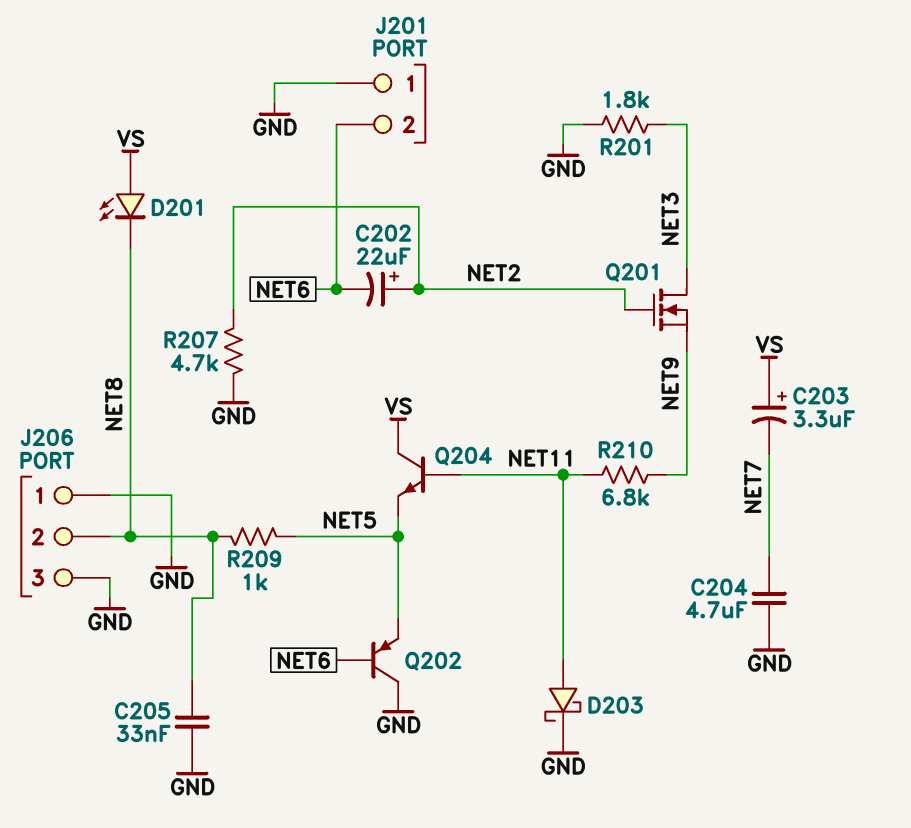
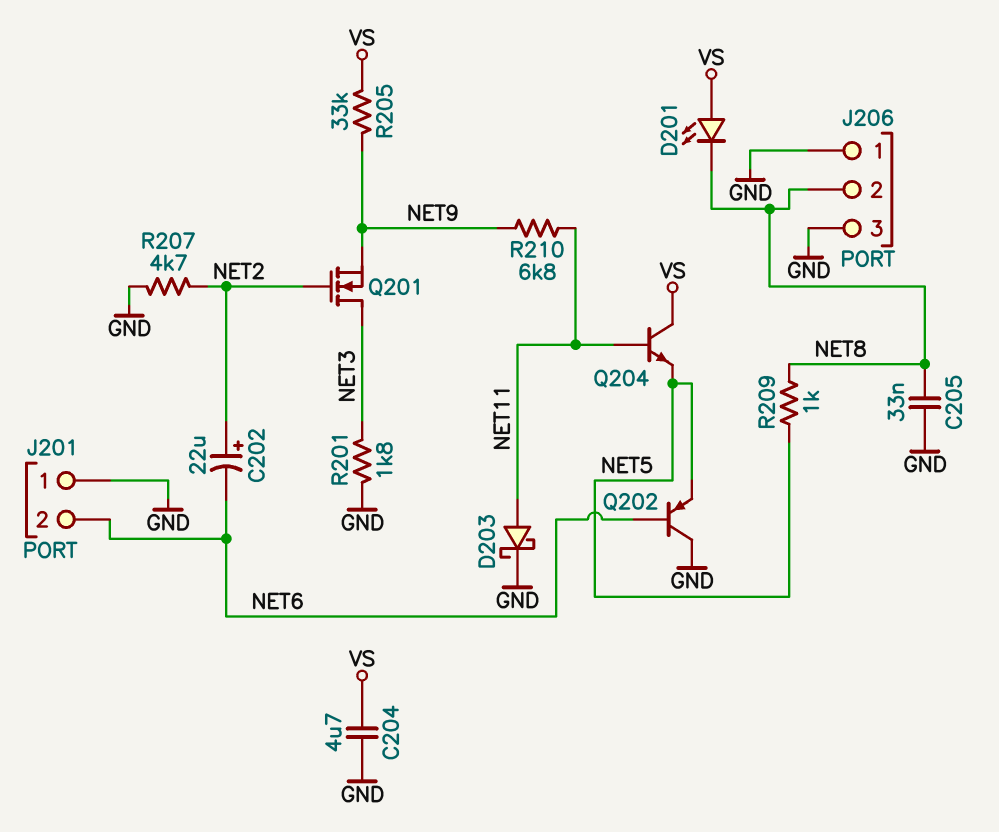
C203: 3.3uF (plus VS, minus NET7) -> none
C204: 4.7uF (GND, NET7) -> 4.7uF (GND, VS)
R205: none -> 33k (NET9, VS)

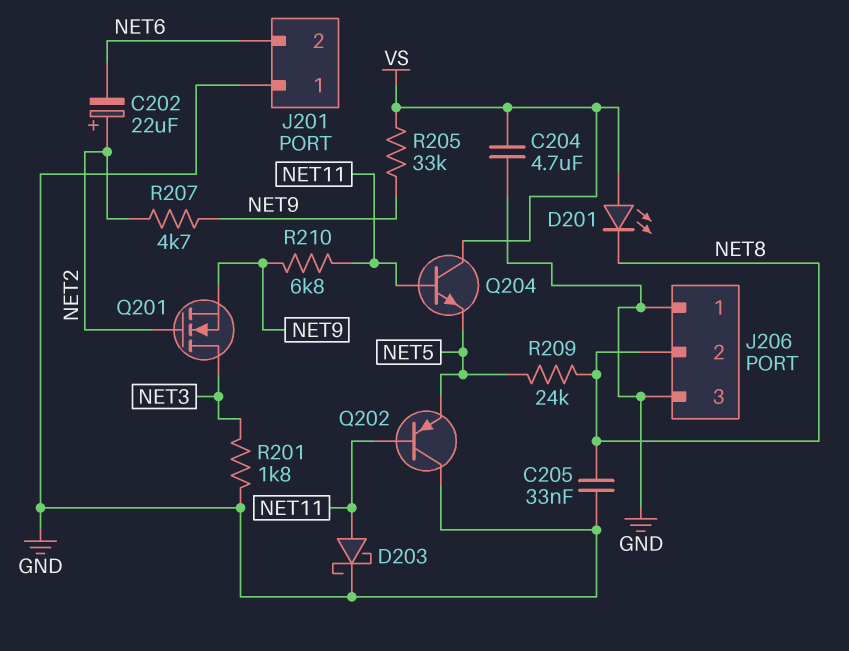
Q202: PNP (B NET6, C GND, E NET5) -> PNP (B NET11, C GND, E NET5)
R207: 4.7k (GND, NET2) -> 4.7k (NET2, NET9)
R209: 1k (NET5, NET8) -> 24k (NET5, NET8)

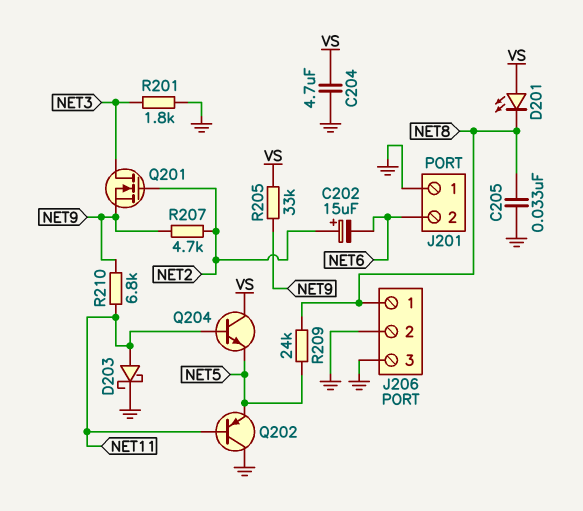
C202: 22uF (plus NET2, minus NET6) -> 15uF (plus NET2, minus NET6)
J206 pin 1: GND -> NET8
J206 pin 2: NET8 -> GND

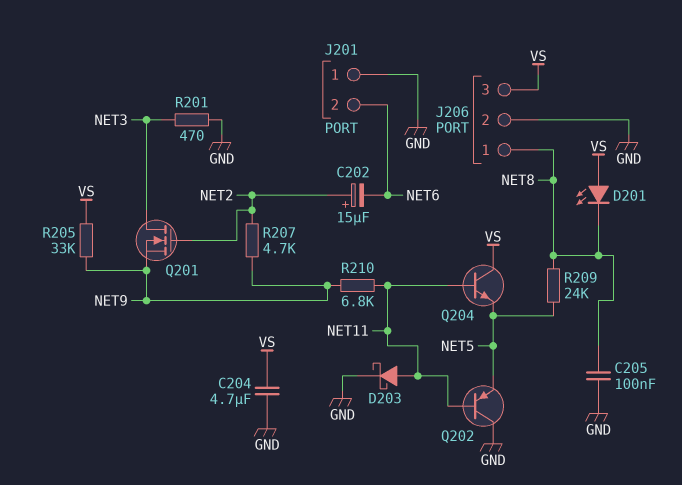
C205: 33nF (GND, NET8) -> 100nF (GND, NET8)
J206 pin 3: GND -> VS
R201: 1.8k (GND, NET3) -> 470 (GND, NET3)

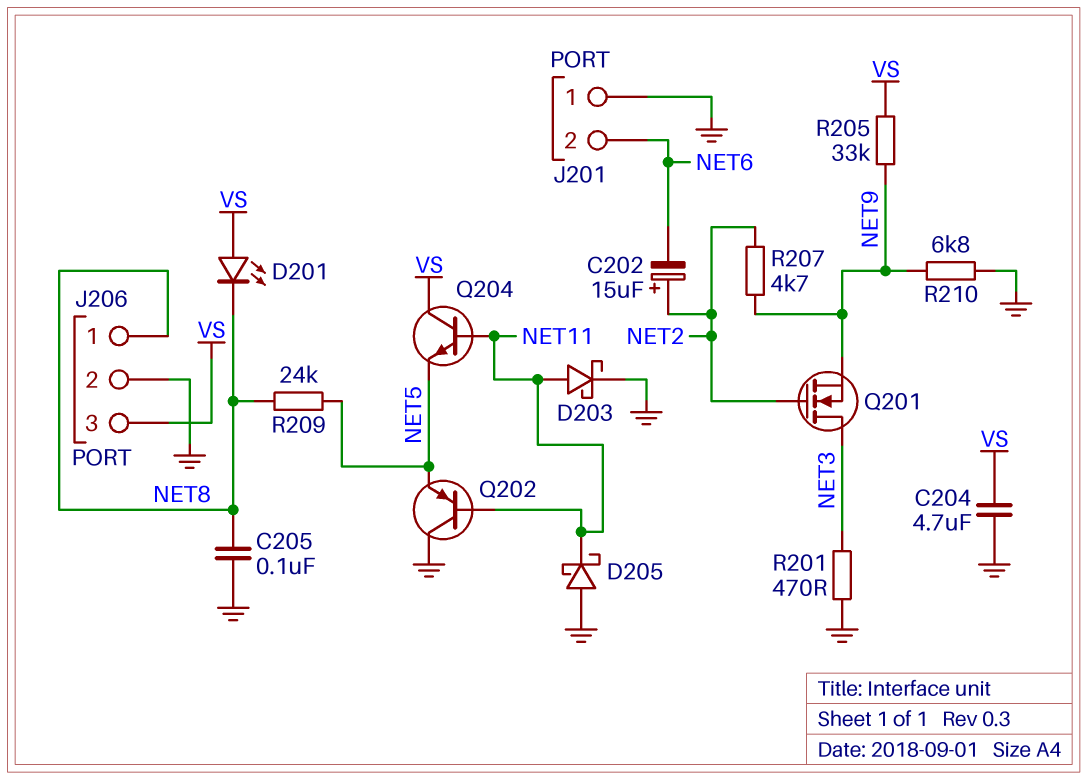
D205: none -> schottky (A GND, K NET11)
R210: 6.8k (NET9, NET11) -> 6.8k (GND, NET9)

